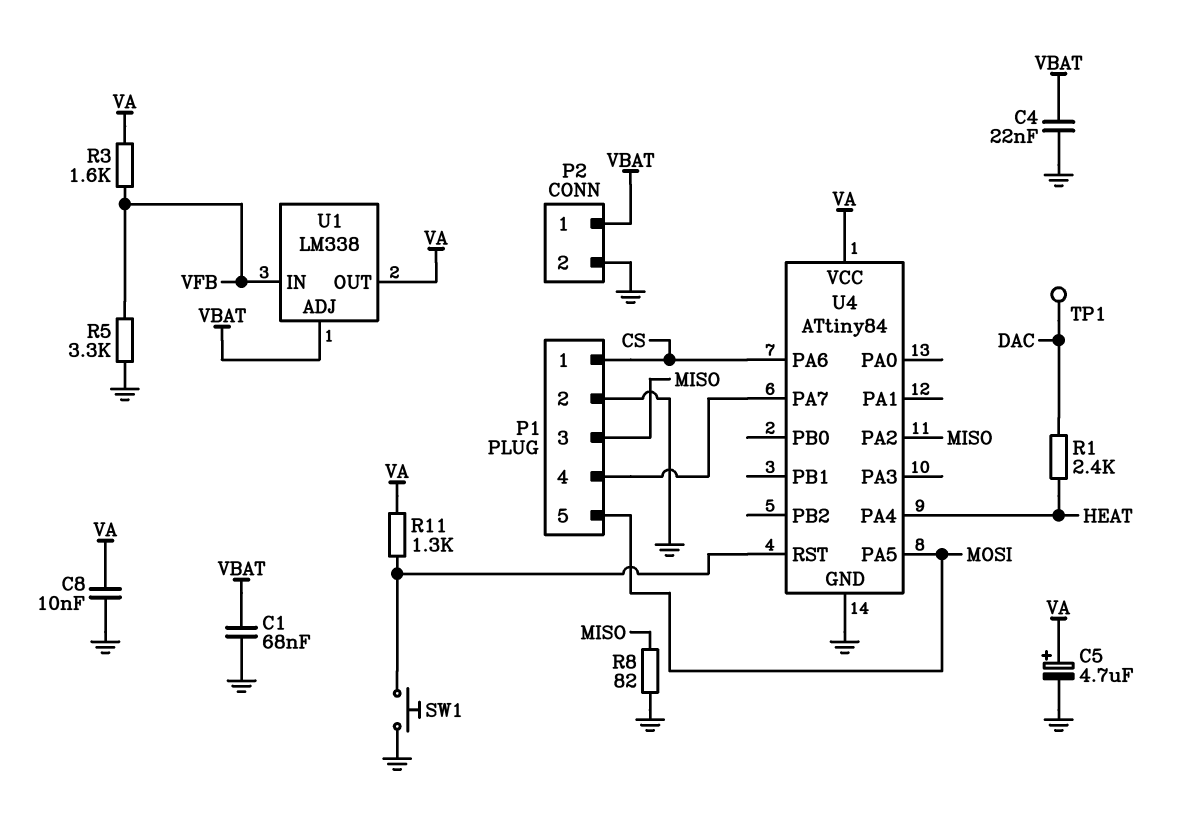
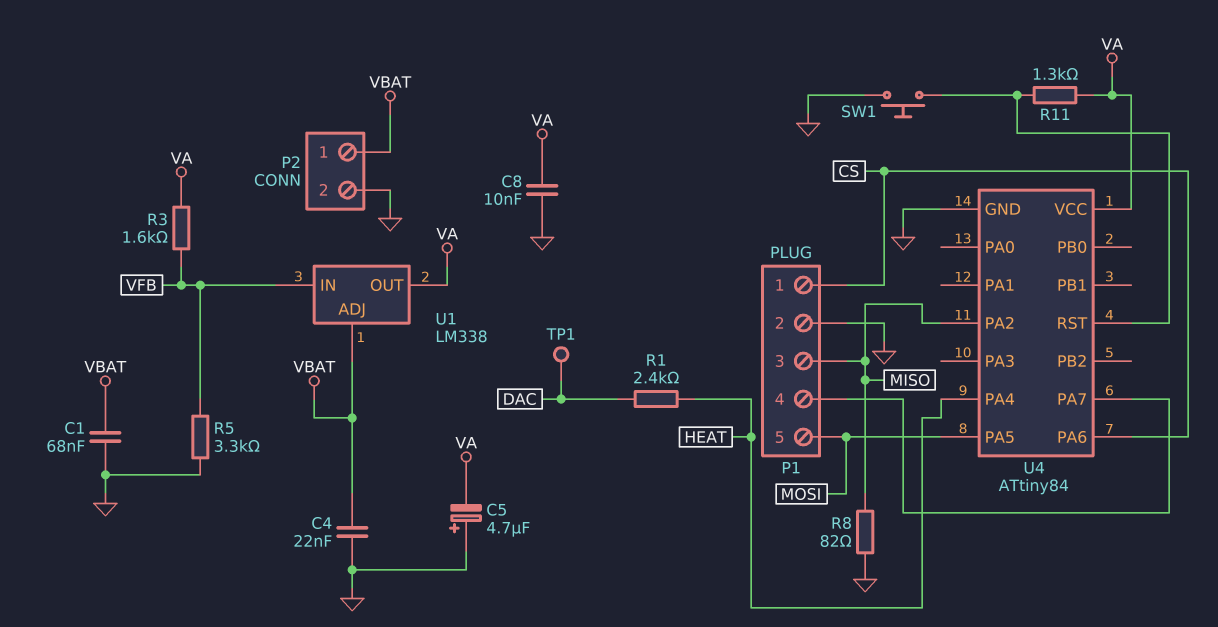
C5: 4.7uF (plus VA, minus GND) -> 4.7uF (plus GND, minus VA)

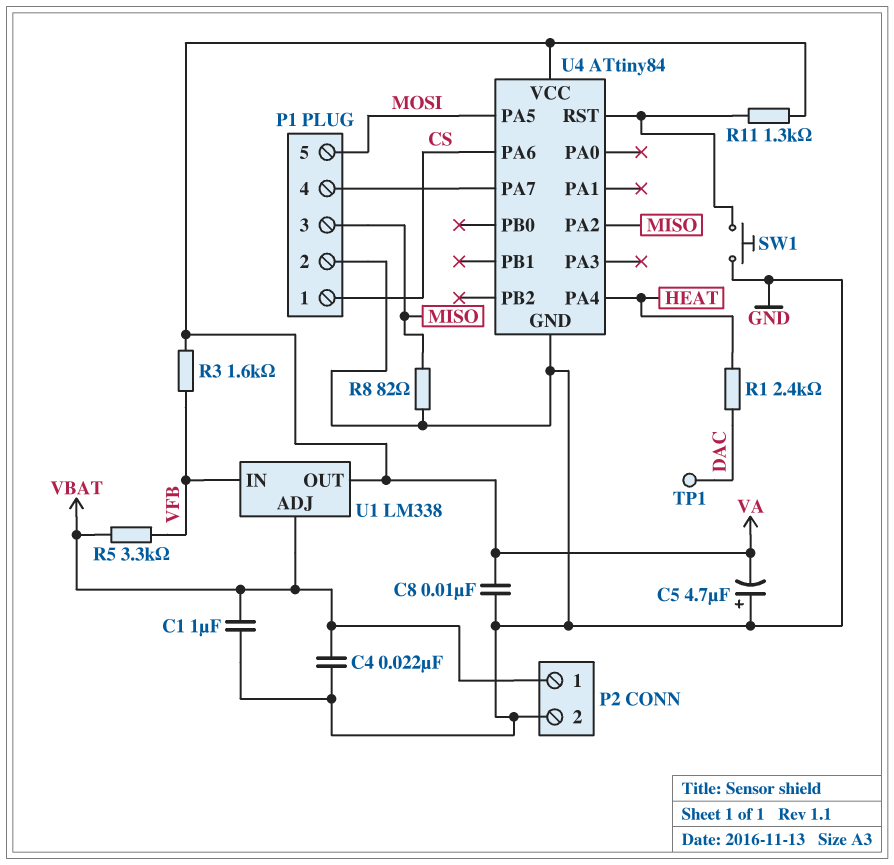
C1: 68nF (GND, VBAT) -> 1uF (GND, VBAT)
R5: 3.3k (GND, VFB) -> 3.3k (VBAT, VFB)

